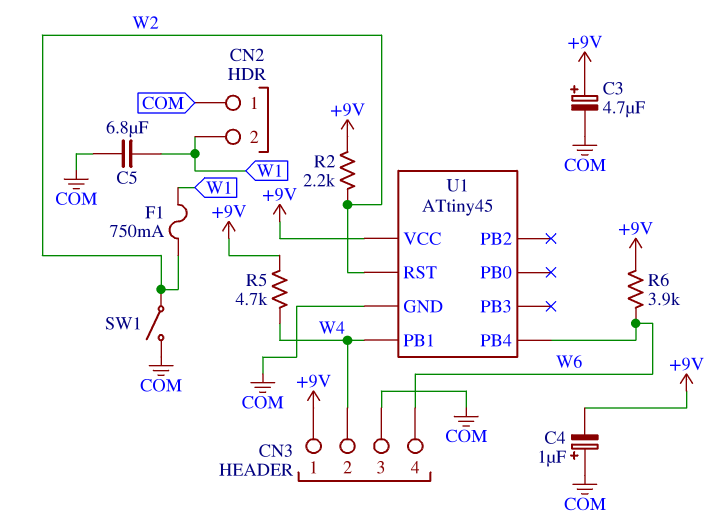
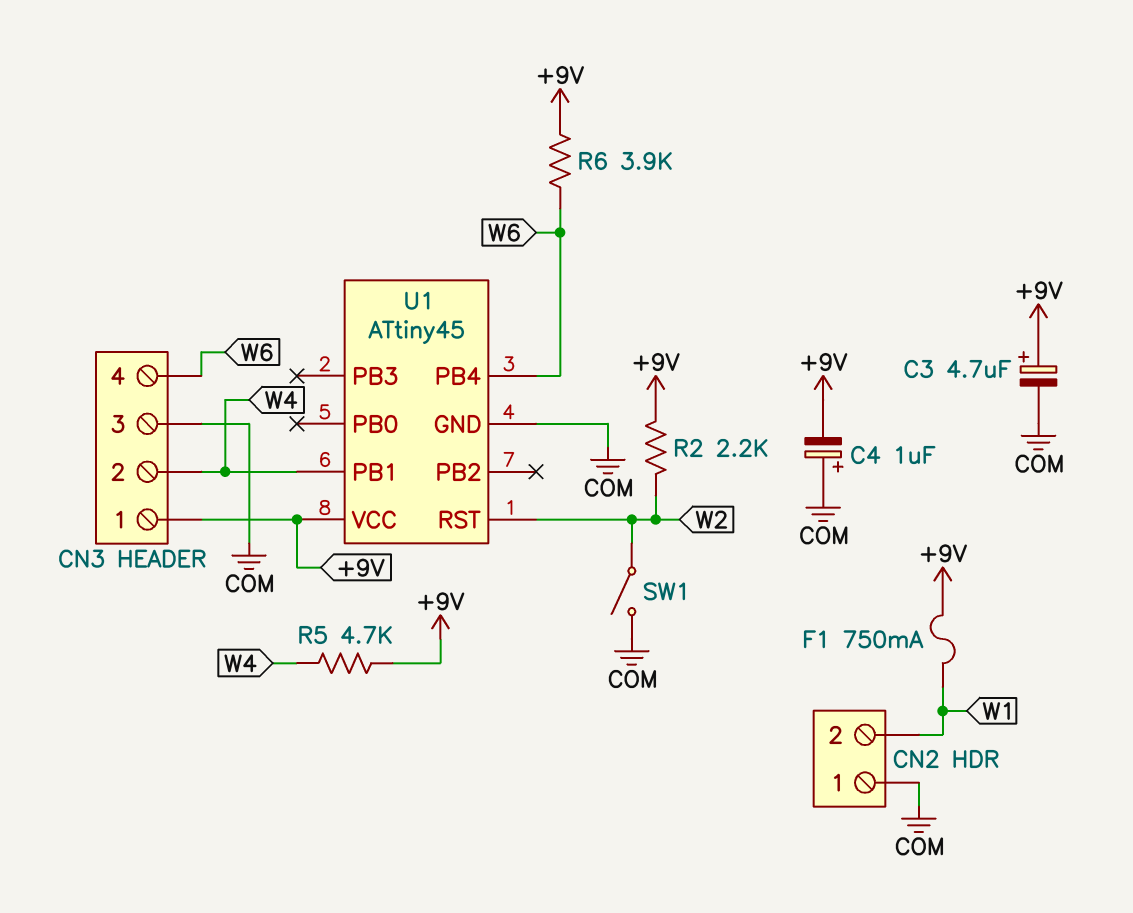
C5: 6.8uF (COM, W1) -> none
F1: 750mA (W1, W2) -> 750mA (+9V, W1)

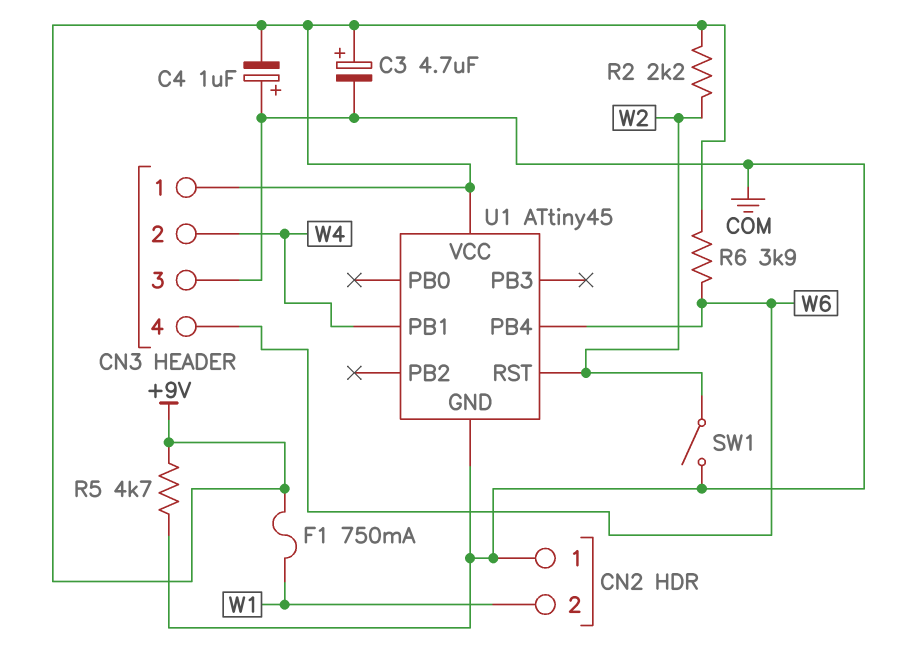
R5: 4.7k (+9V, W4) -> 4.7k (+9V, COM)

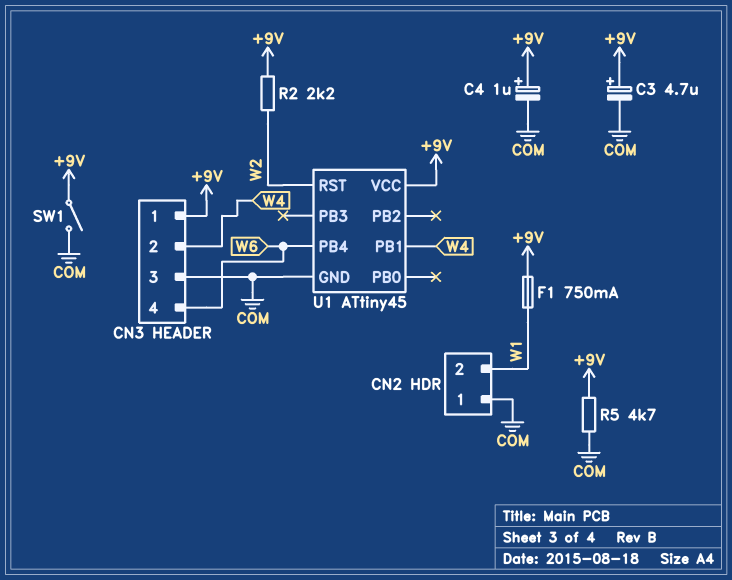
C4: 1uF (plus COM, minus +9V) -> 1uF (plus +9V, minus COM)
R6: 3.9k (+9V, W6) -> none
SW1: switch (COM, W2) -> switch (+9V, COM)

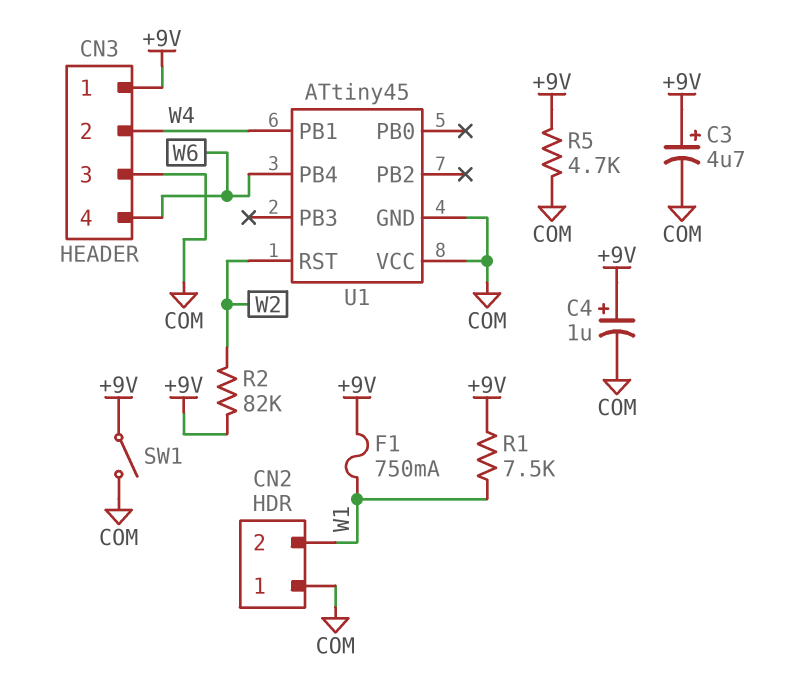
R1: none -> 7.5k (+9V, W1)
R2: 2.2k (+9V, W2) -> 82k (+9V, W2)
U1 pin VCC: +9V -> COM

